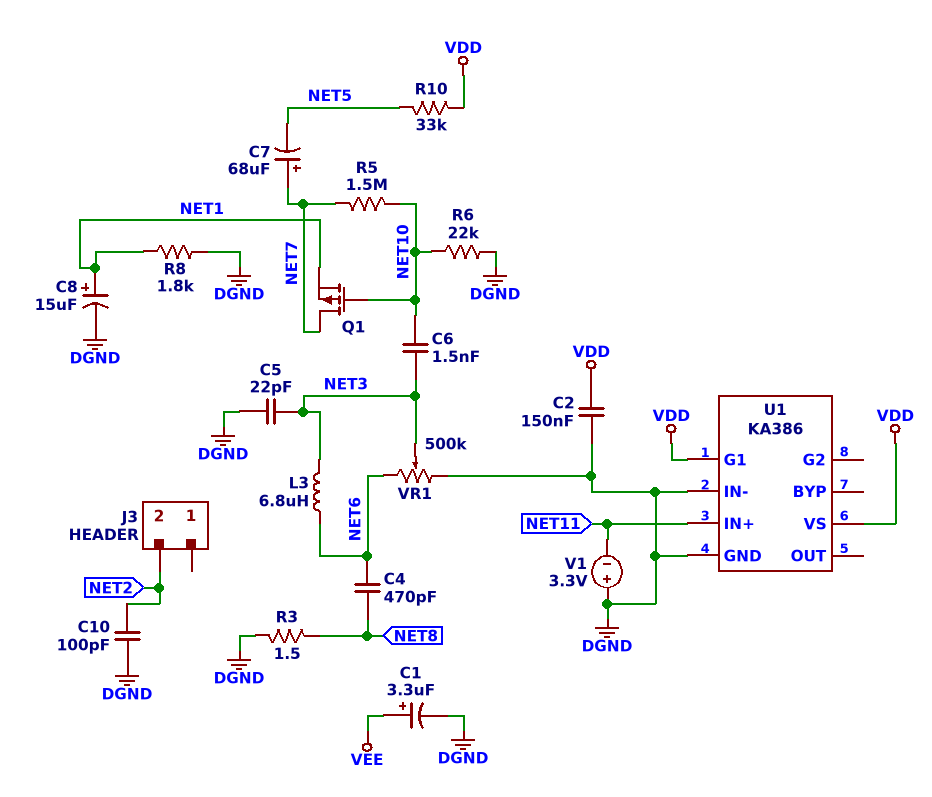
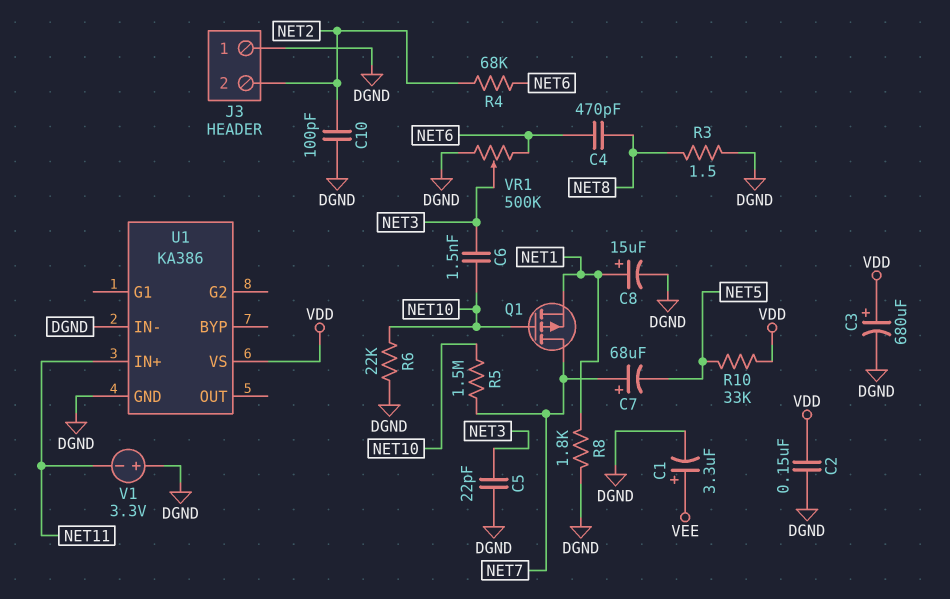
C3: none -> 680uF (plus VDD, minus DGND)
J3 pin 1: none -> DGND
L3: 6.8uH (NET3, NET6) -> none
R4: none -> 68k (NET2, NET6)
U1 pin G1: VDD -> none

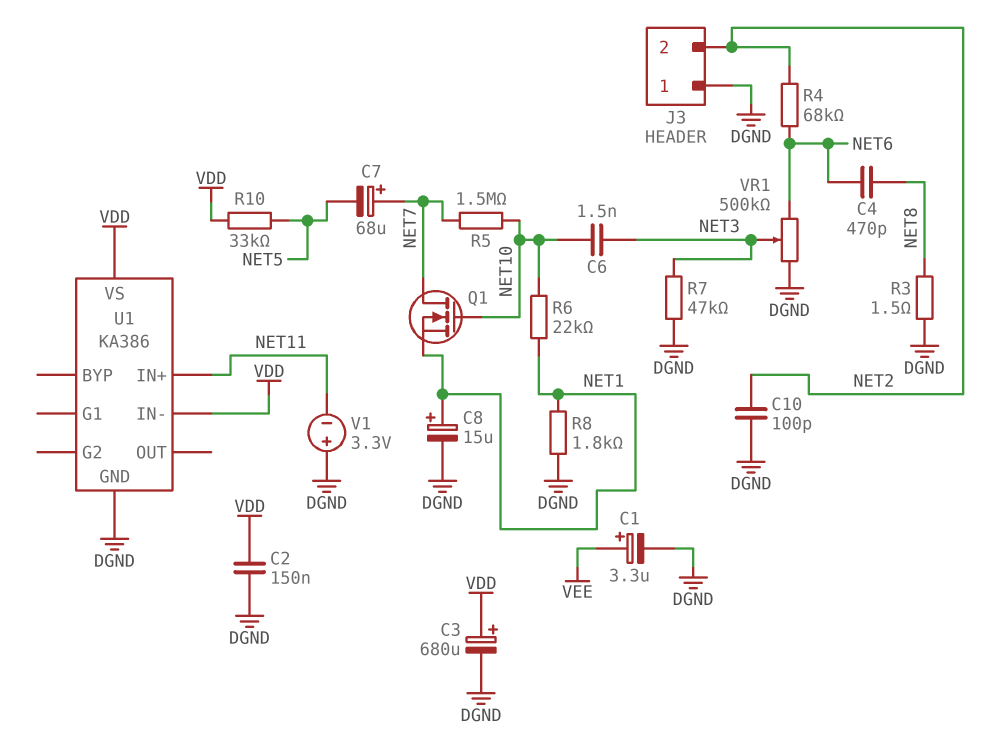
C5: 22pF (DGND, NET3) -> none
Q1: PMOS (G NET10, D NET7, S NET1) -> NMOS (G NET10, D NET7, S NET1)
R6: 22k (DGND, NET10) -> 22k (NET1, NET10)
R7: none -> 47k (DGND, NET3)
U1 pin IN-: DGND -> VDD

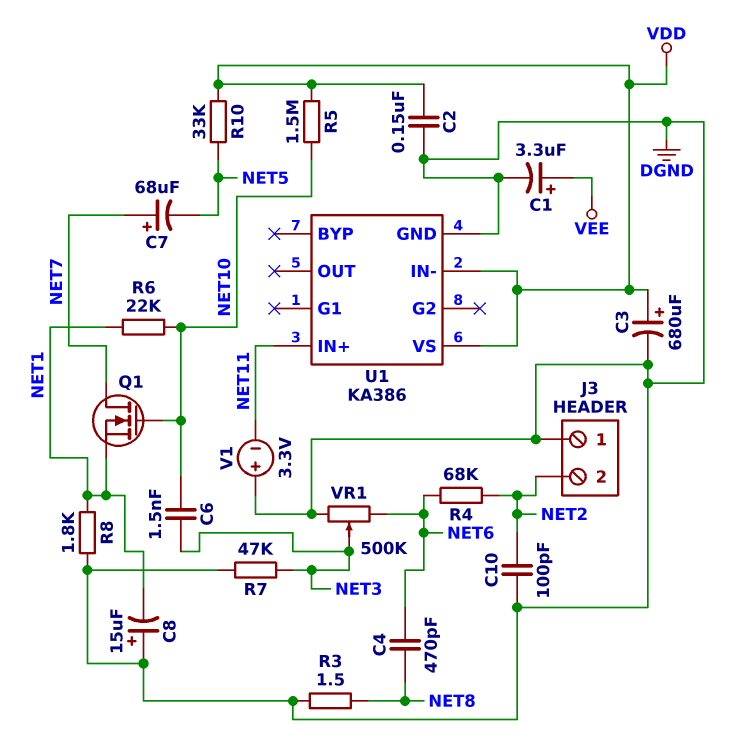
C8: 15uF (plus NET1, minus DGND) -> 15uF (plus DGND, minus NET1)
R5: 1.5M (NET7, NET10) -> 1.5M (NET10, VDD)

